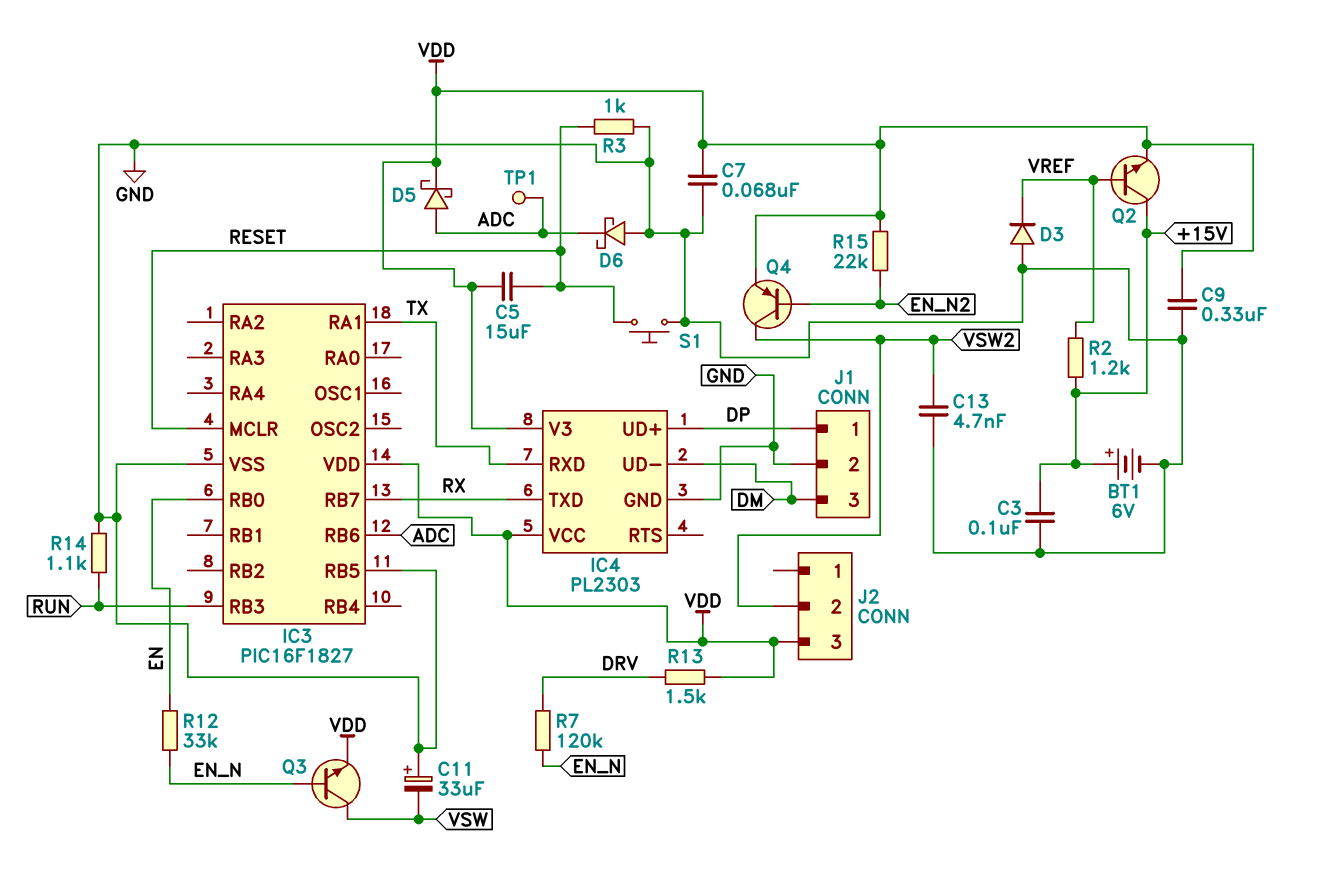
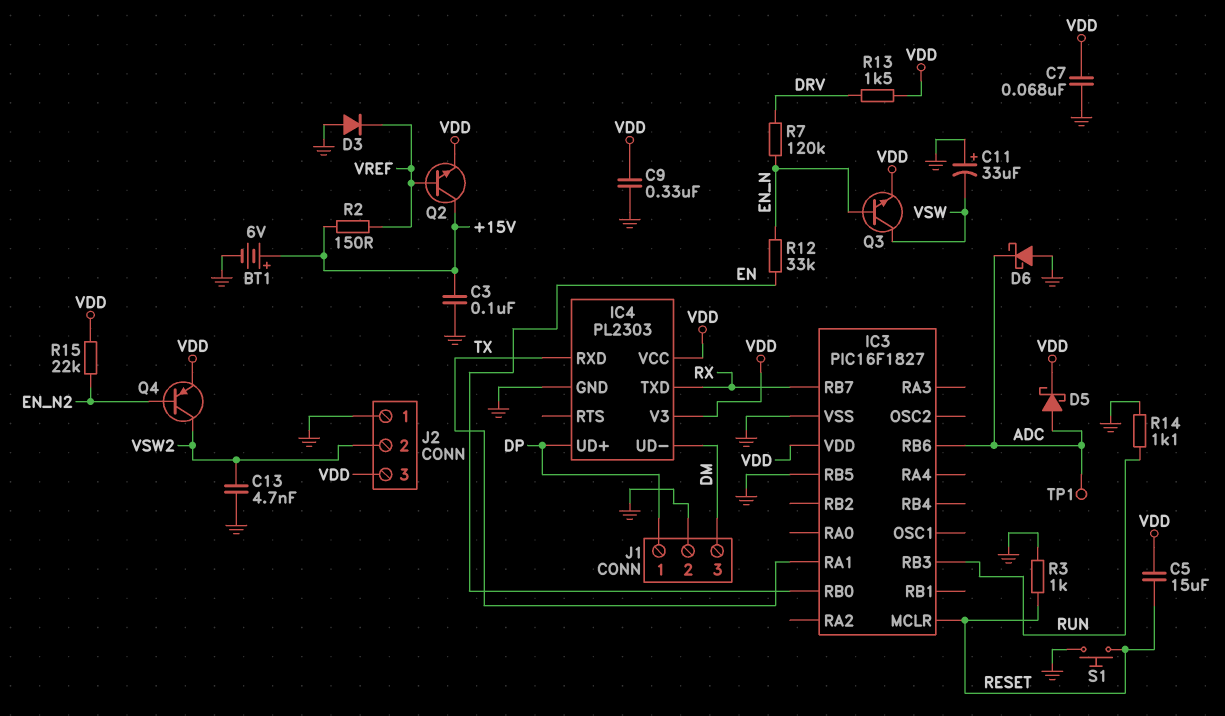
J2 pin 1: none -> GND
R2: 1.2k (+15V, VREF) -> 150 (+15V, VREF)

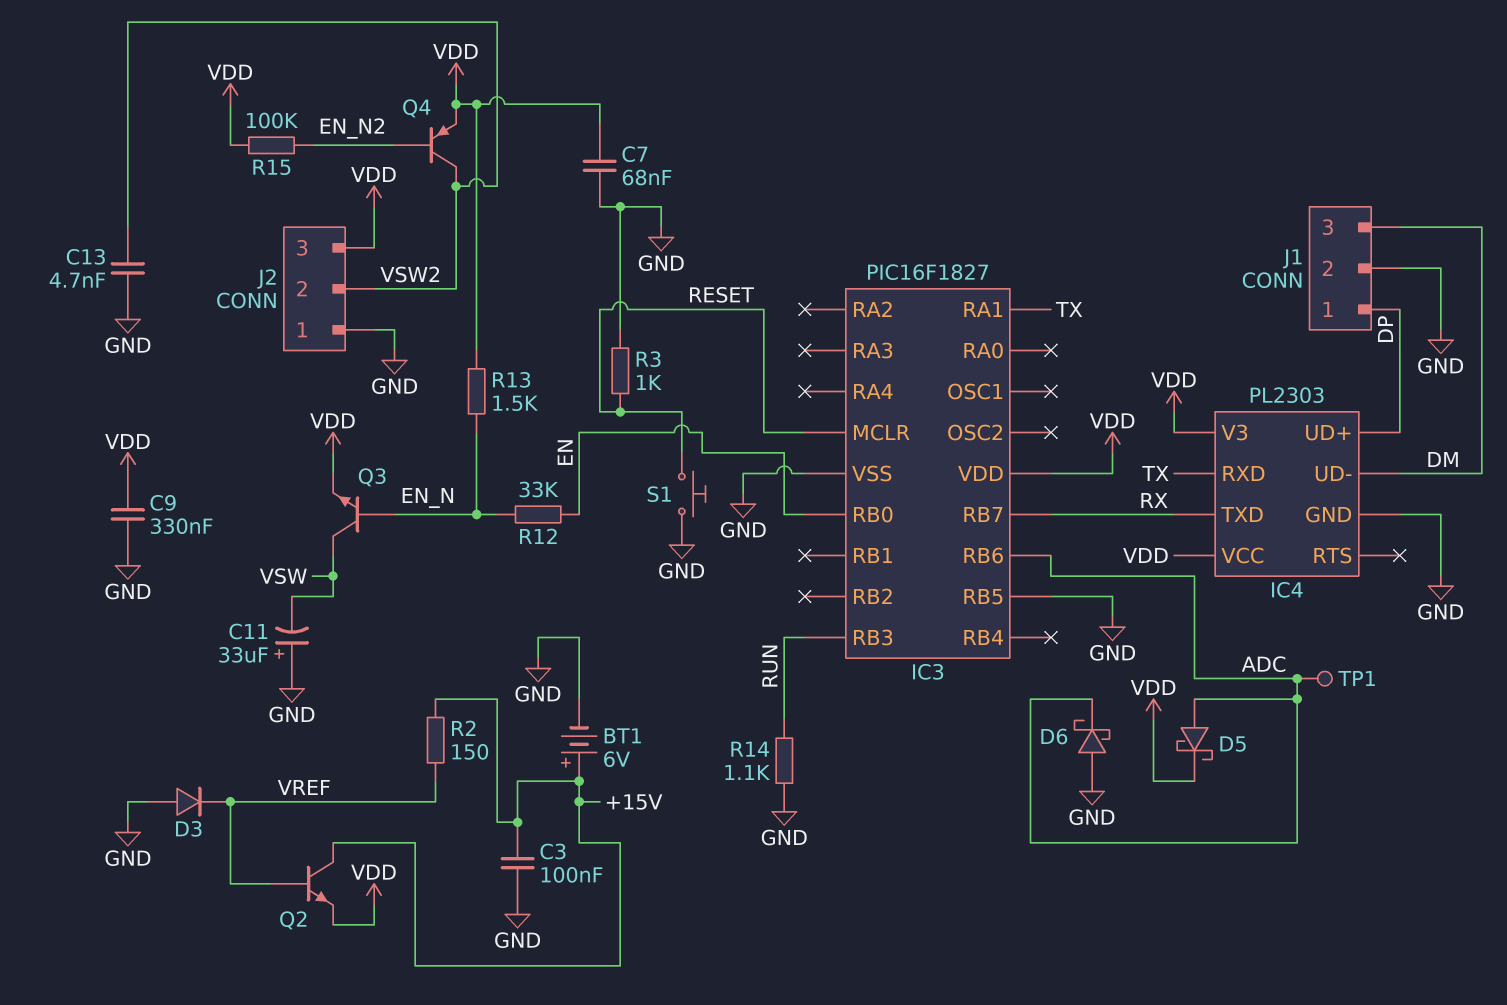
C5: 15uF (RESET, VDD) -> none
R7: 120k (DRV, EN_N) -> none
R13: 1.5k (DRV, VDD) -> 1.5k (EN_N, VDD)
R15: 22k (EN_N2, VDD) -> 100k (EN_N2, VDD)

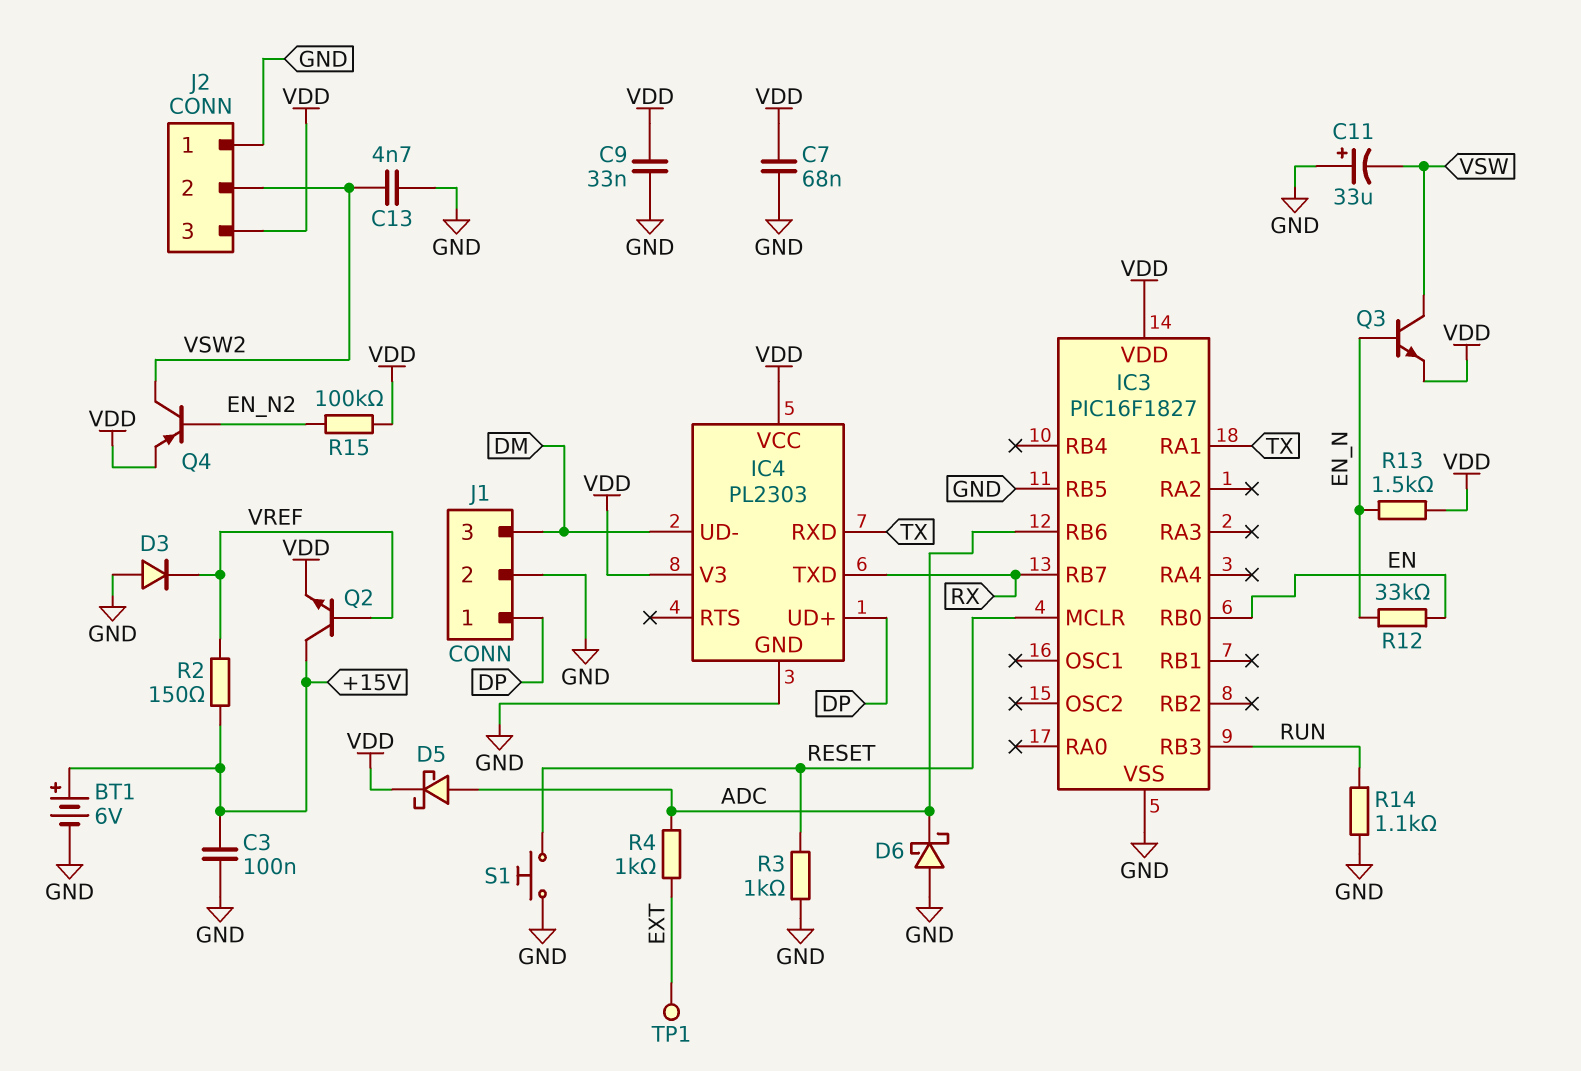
C9: 330nF (GND, VDD) -> 33nF (GND, VDD)
R4: none -> 1k (ADC, EXT)
TP1: test point (ADC) -> test point (EXT)

